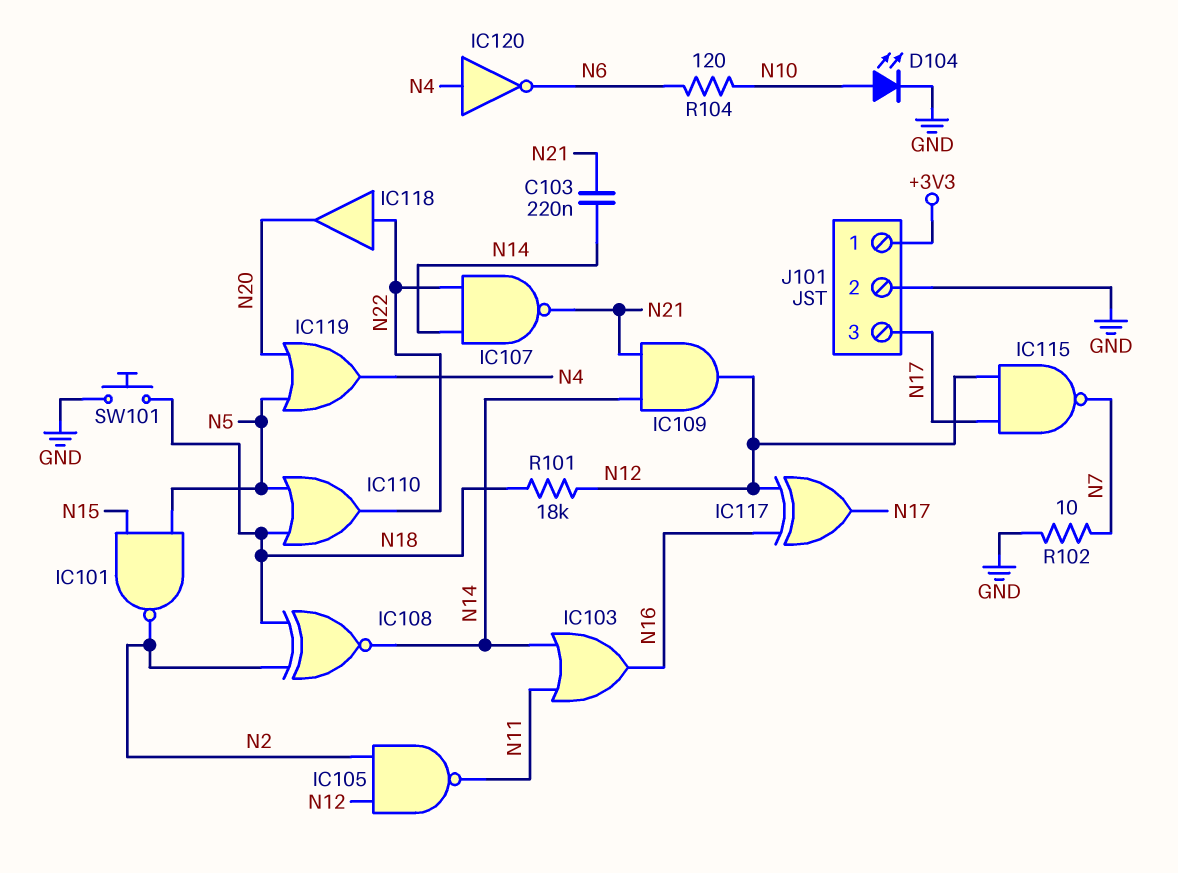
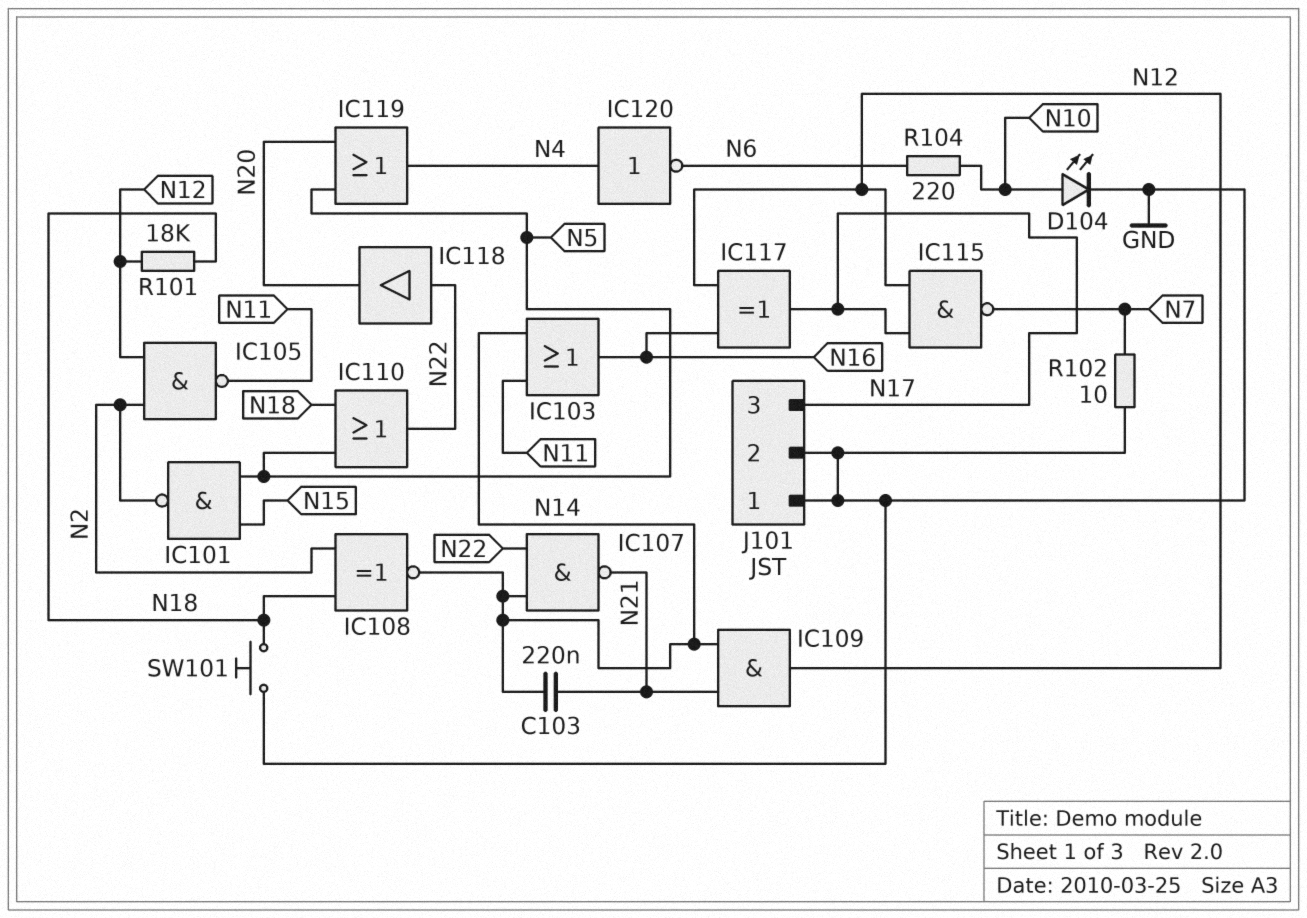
J101 pin 1: +3V3 -> GND
R104: 120 (N6, N10) -> 220 (N6, N10)

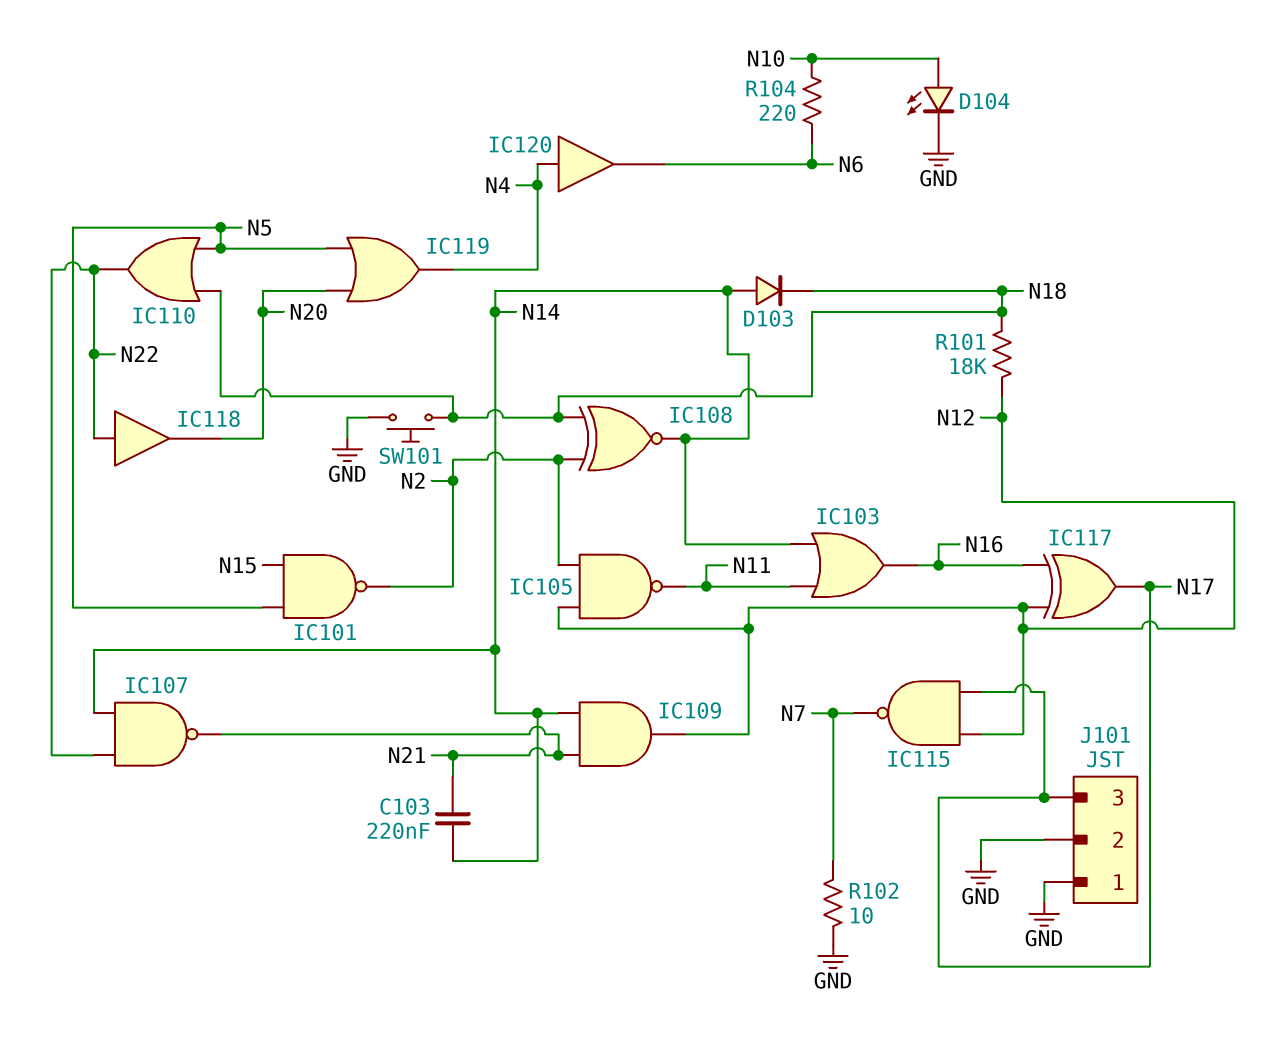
D103: none -> diode (A N14, K N18)
IC120: NOT (in N4, out N6) -> buffer (in N4, out N6)

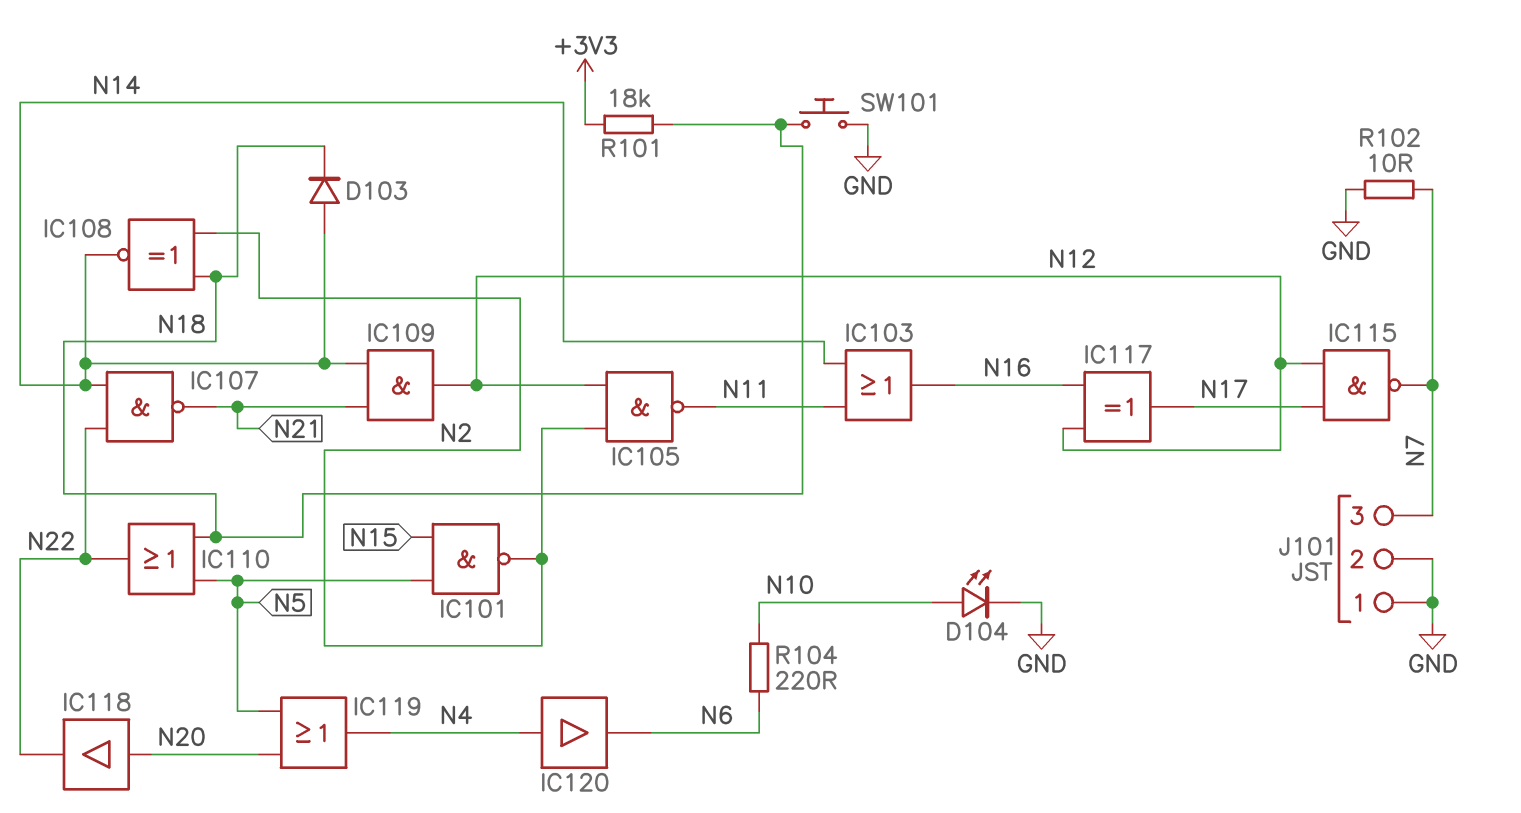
C103: 220nF (N14, N21) -> none
IC118: buffer (in N22, out N20) -> buffer (in N20, out N22)
J101 pin 3: N17 -> N7
R101: 18k (N12, N18) -> 18k (+3V3, N18)

